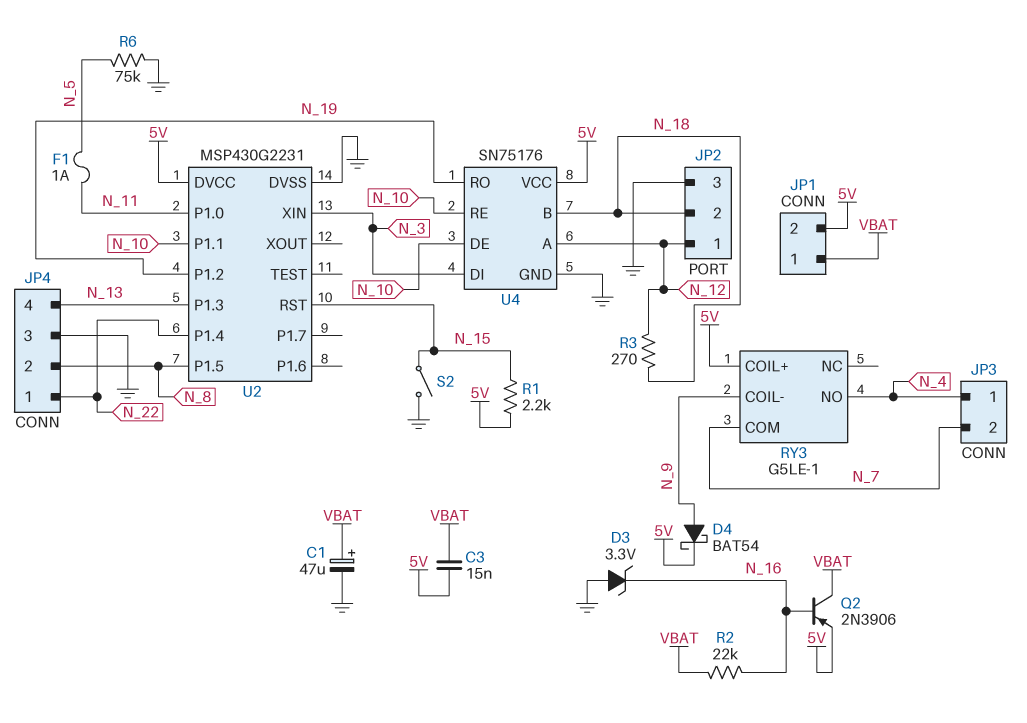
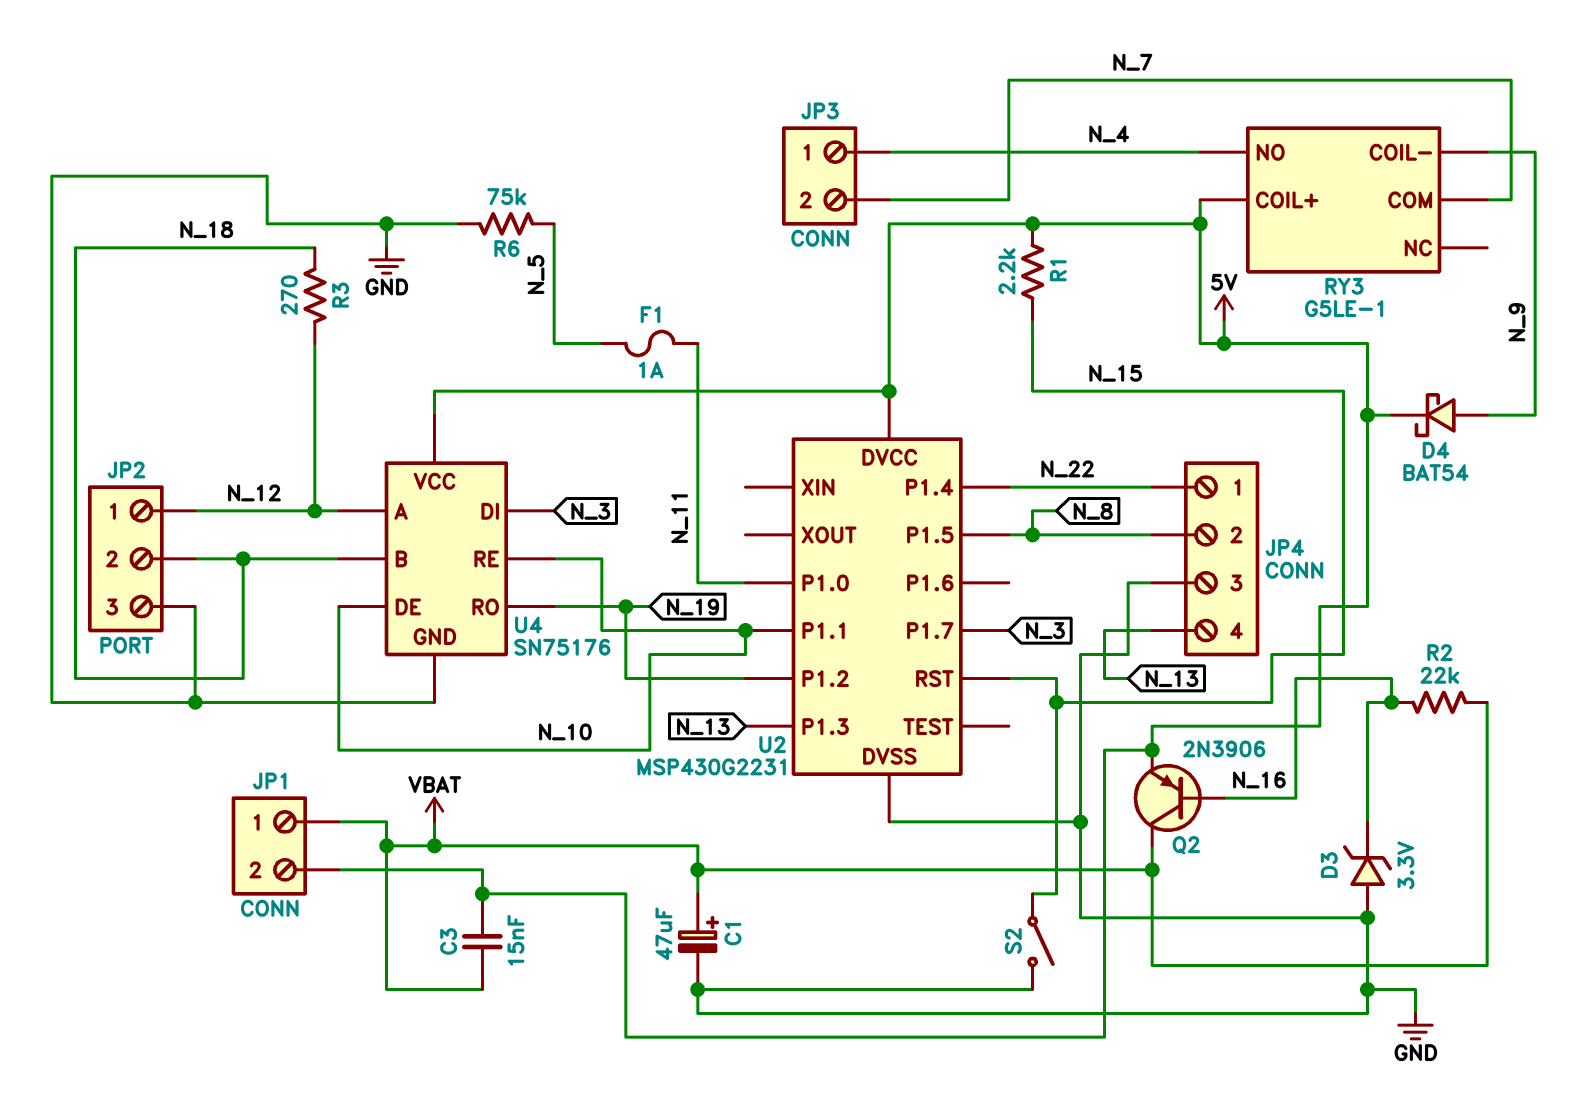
U2 pin P1.7: none -> N_3
U2 pin XIN: N_3 -> none

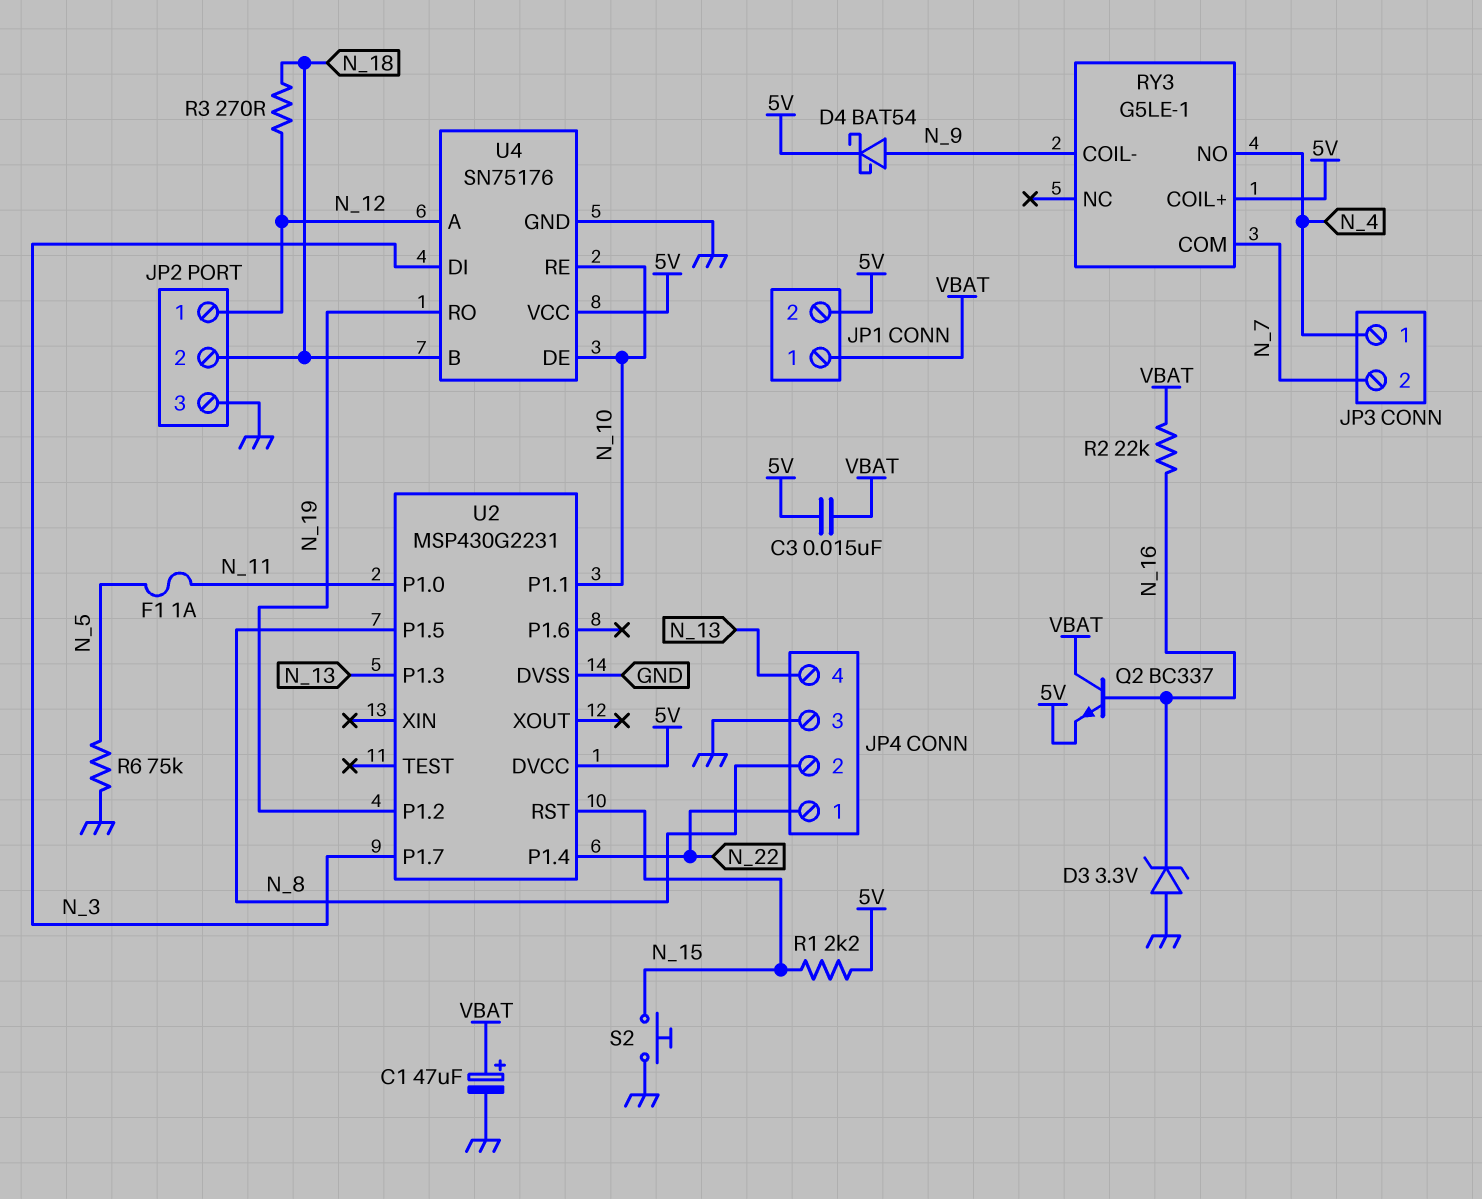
Q2: PNP 2N3906 (B N_16, C VBAT, E 5V) -> NPN BC337 (B N_16, C VBAT, E 5V)
S2: switch (GND, N_15) -> button (GND, N_15)

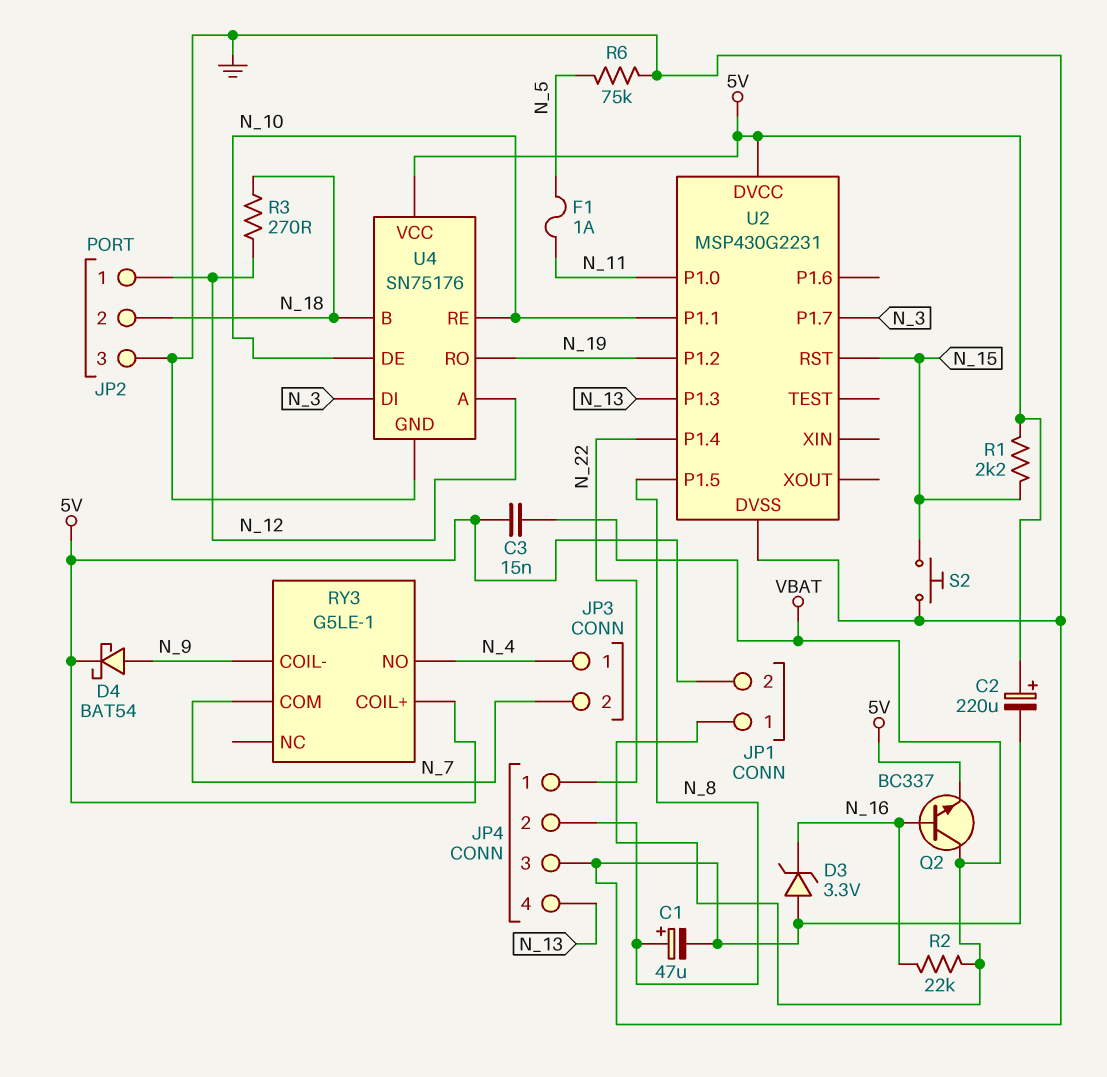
C1: 47uF (plus VBAT, minus GND) -> 47uF (plus N_8, minus GND)
C2: none -> 220uF (plus 5V, minus GND)

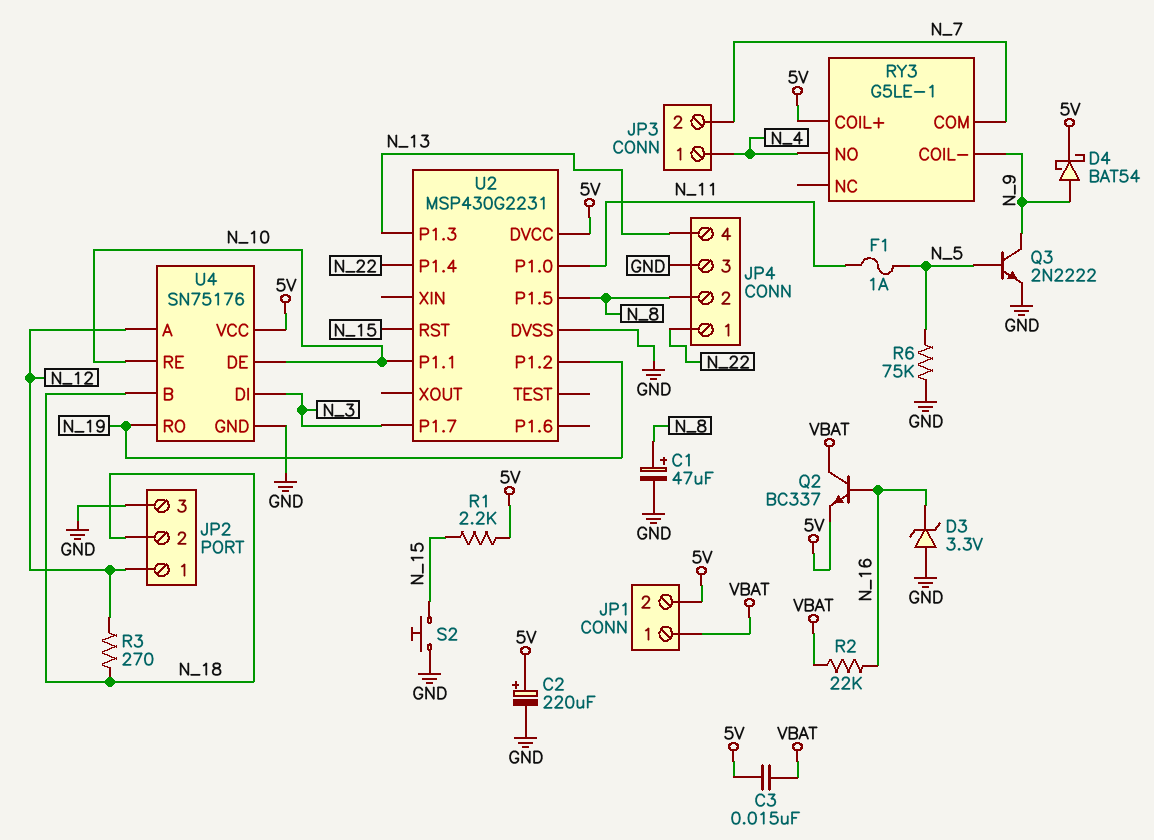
Q3: none -> NPN 2N2222 (B N_5, C N_9, E GND)

